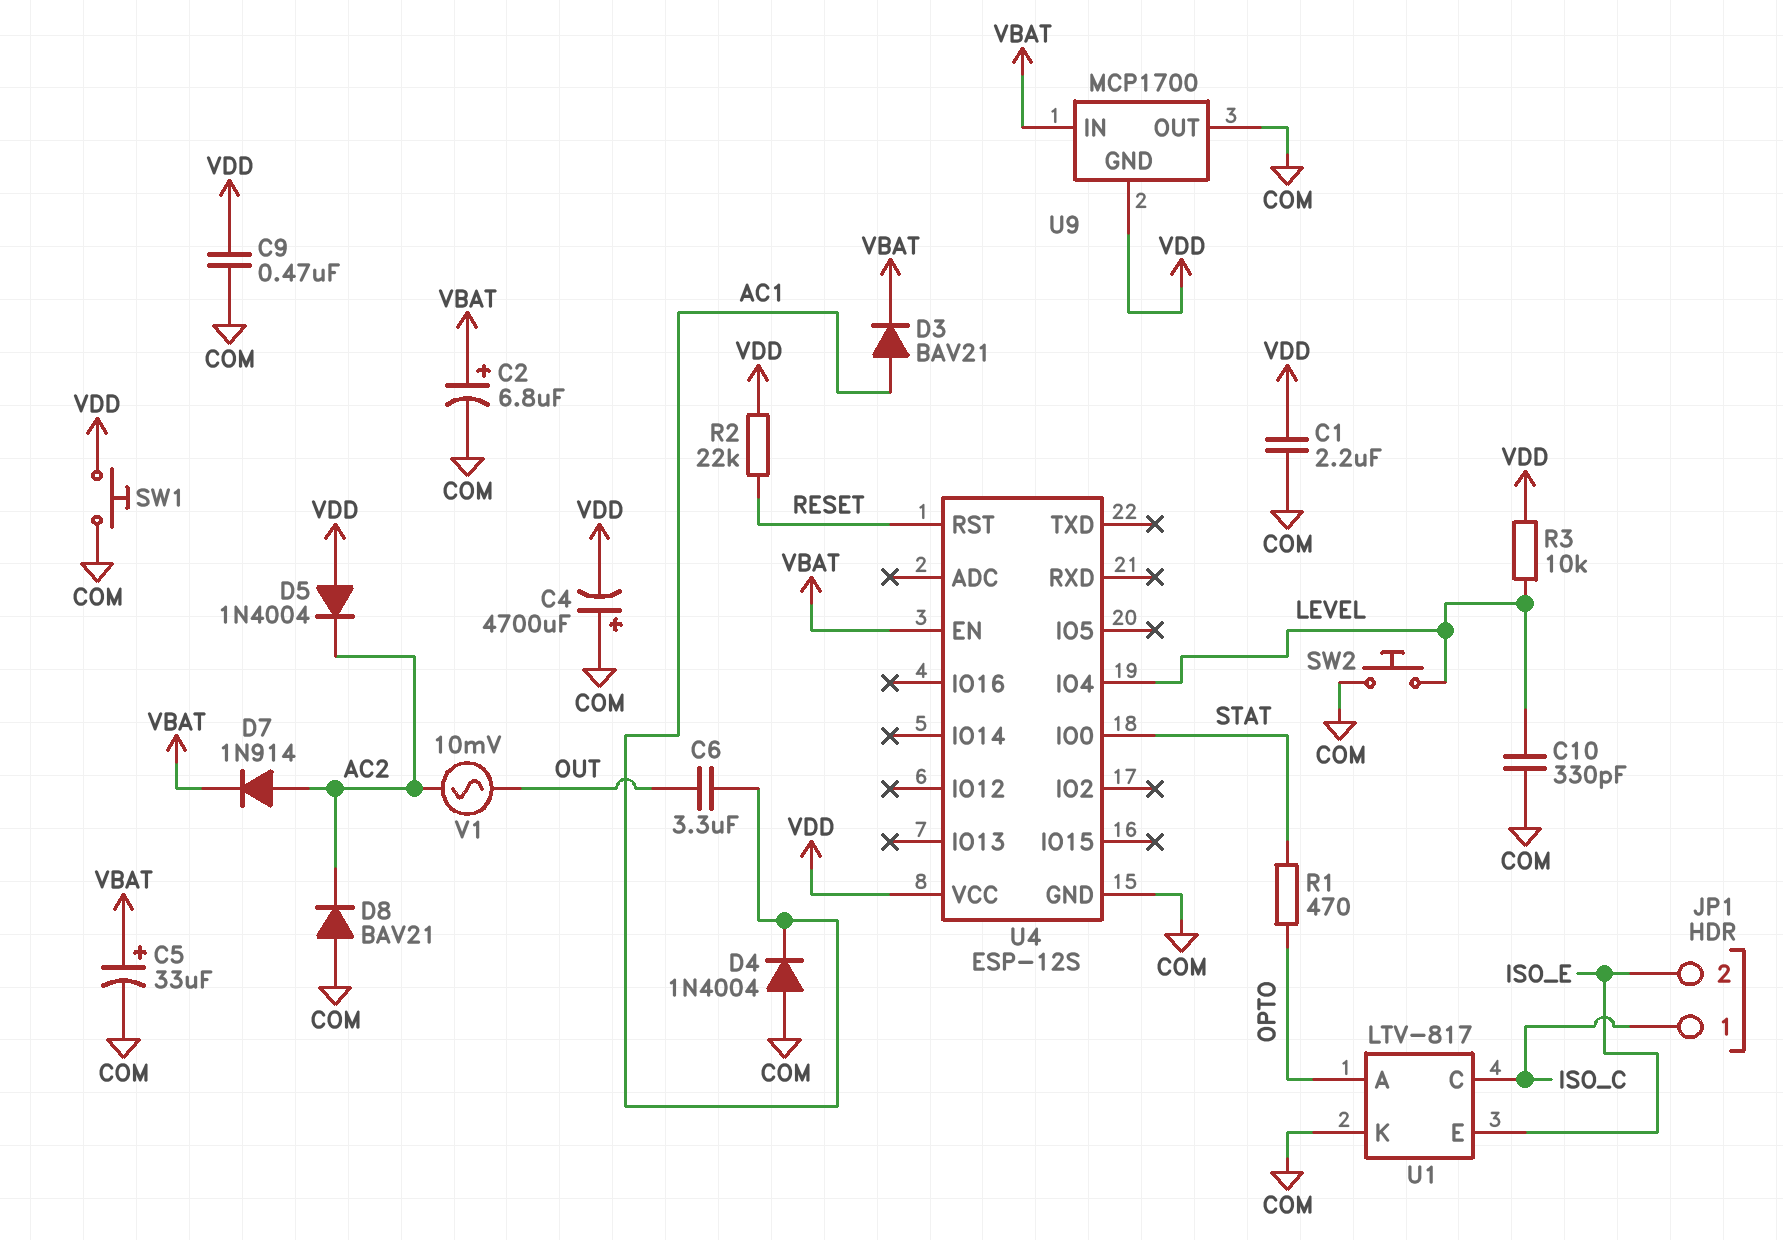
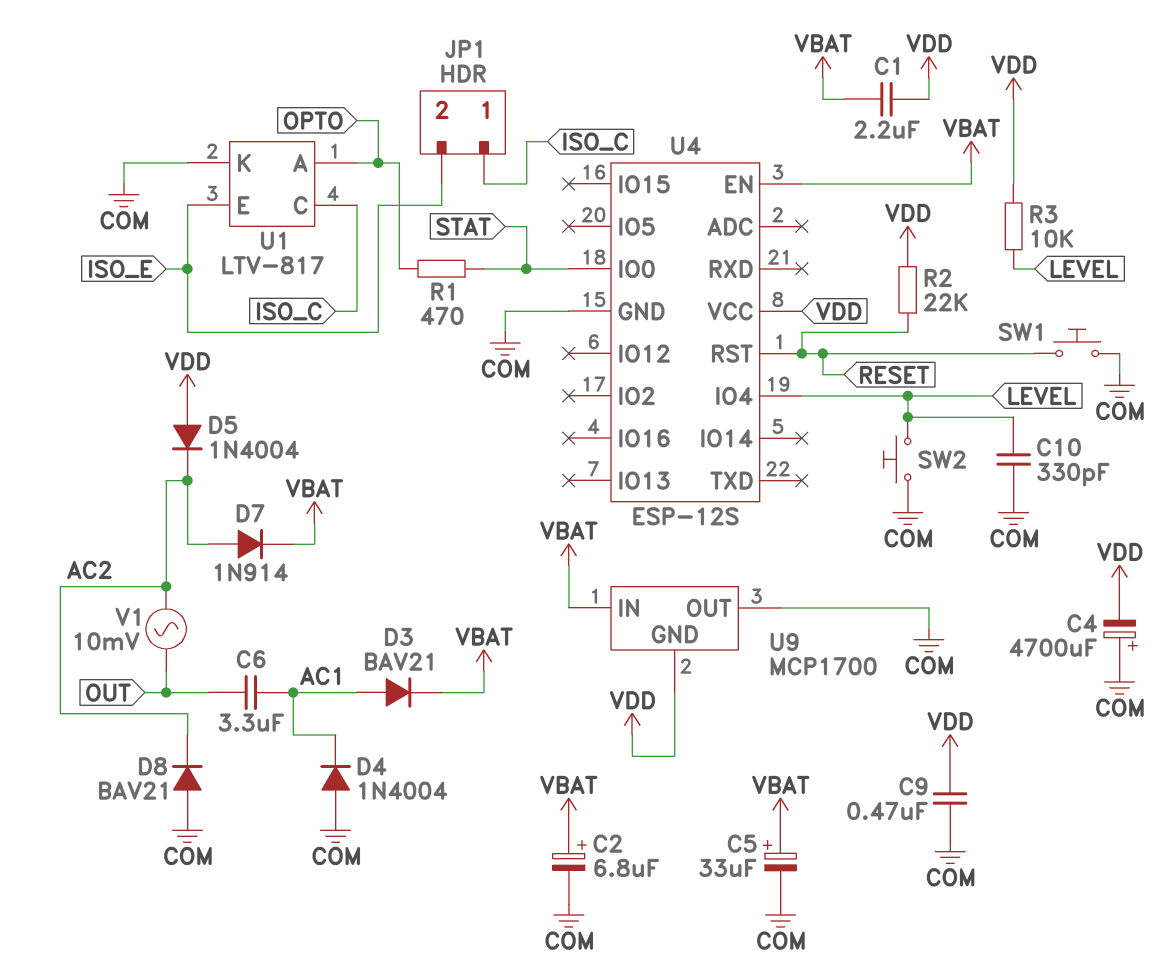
C1: 2.2uF (COM, VDD) -> 2.2uF (VBAT, VDD)
SW1: button (COM, VDD) -> button (COM, RESET)

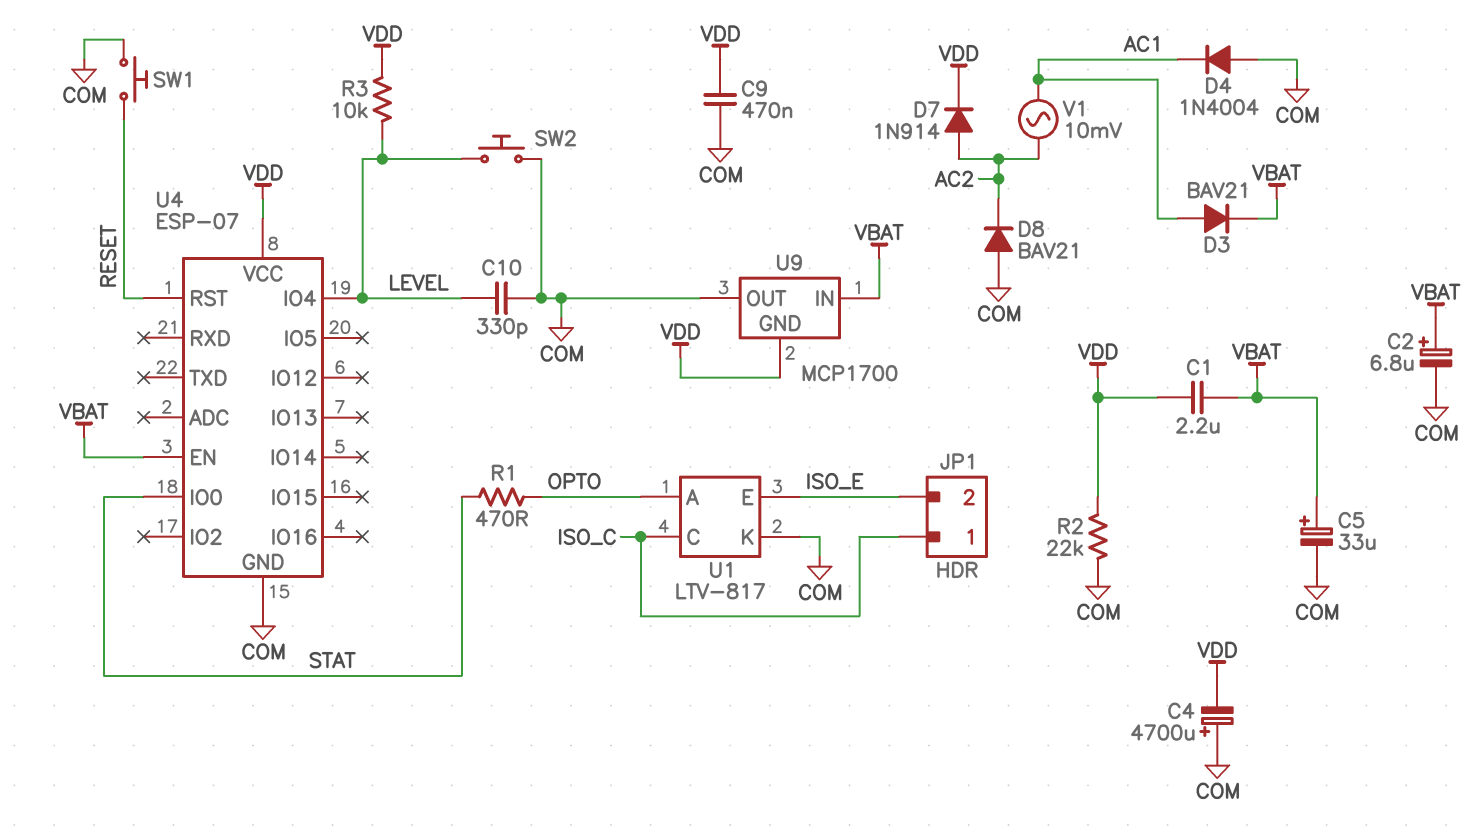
C6: 3.3uF (AC1, OUT) -> none
D5: diode 1N4004 (A VDD, K AC2) -> none
D7: diode 1N914 (A AC2, K VBAT) -> diode 1N914 (A AC2, K VDD)
R2: 22k (RESET, VDD) -> 22k (COM, VDD)
U4: ESP-12S -> ESP-07
V1: AC 10mV (AC2, OUT) -> AC 10mV (AC1, AC2)

